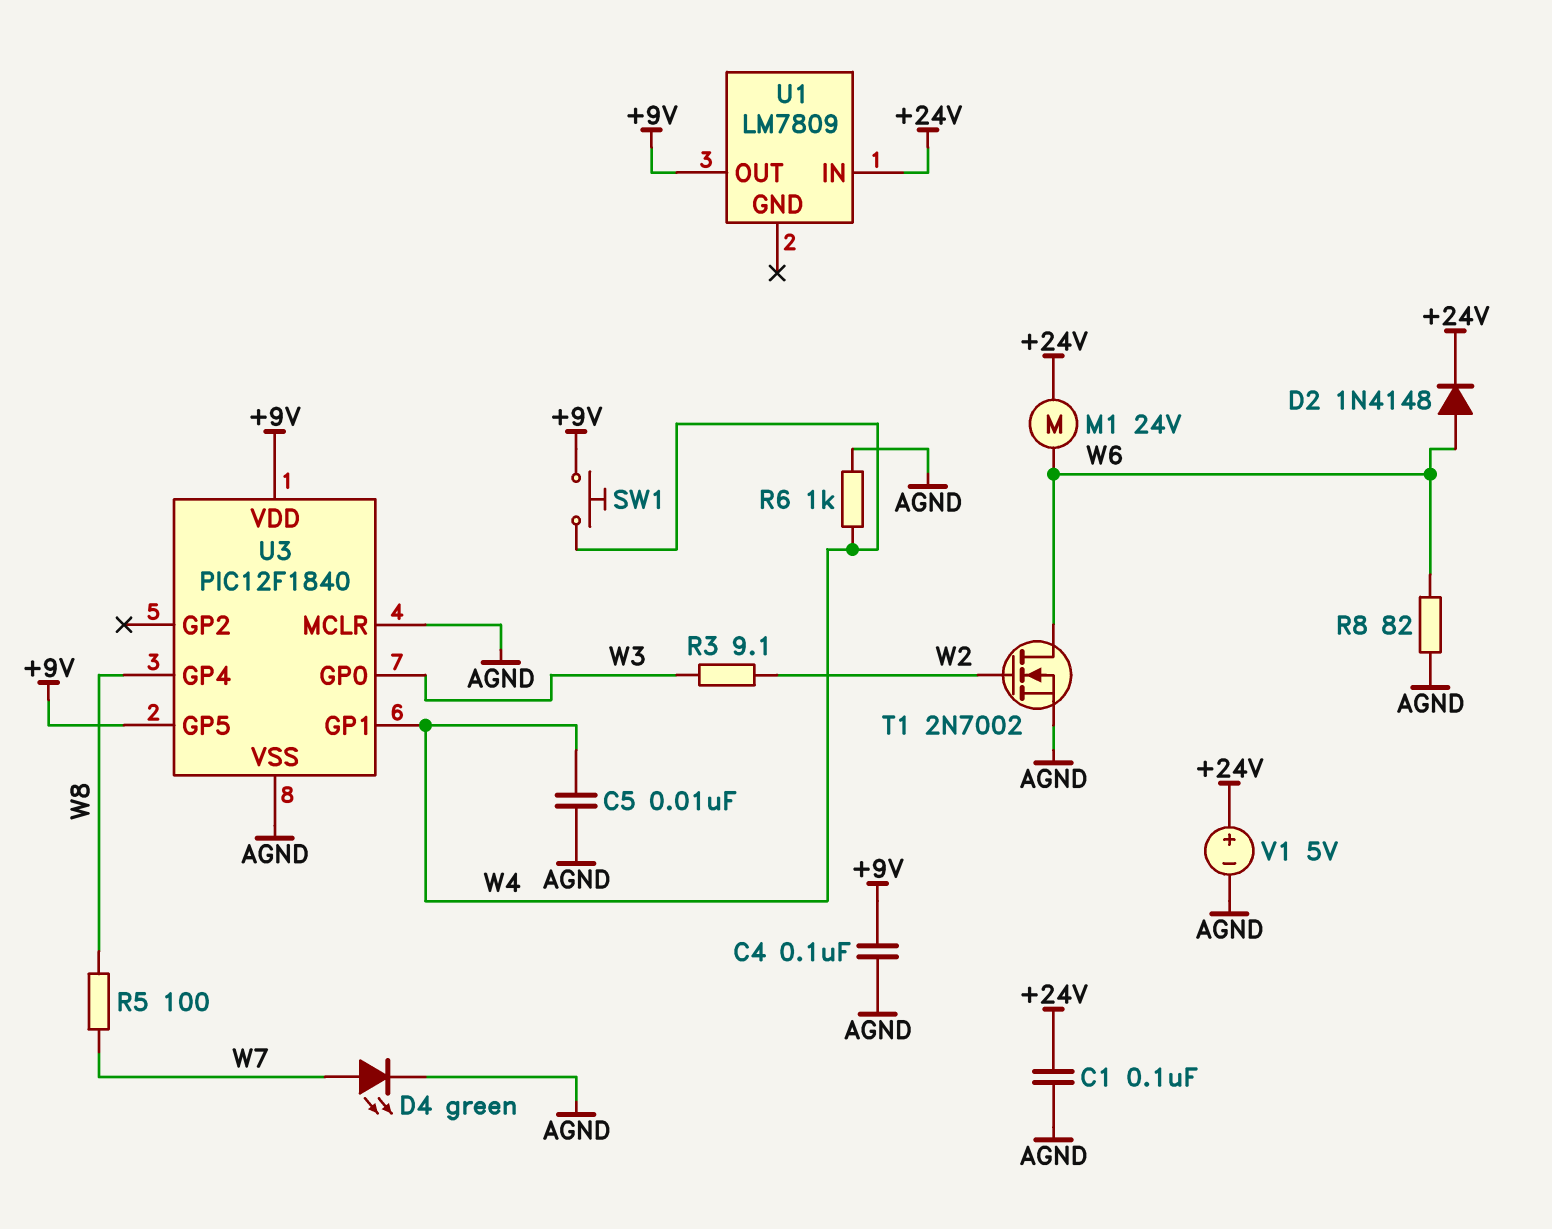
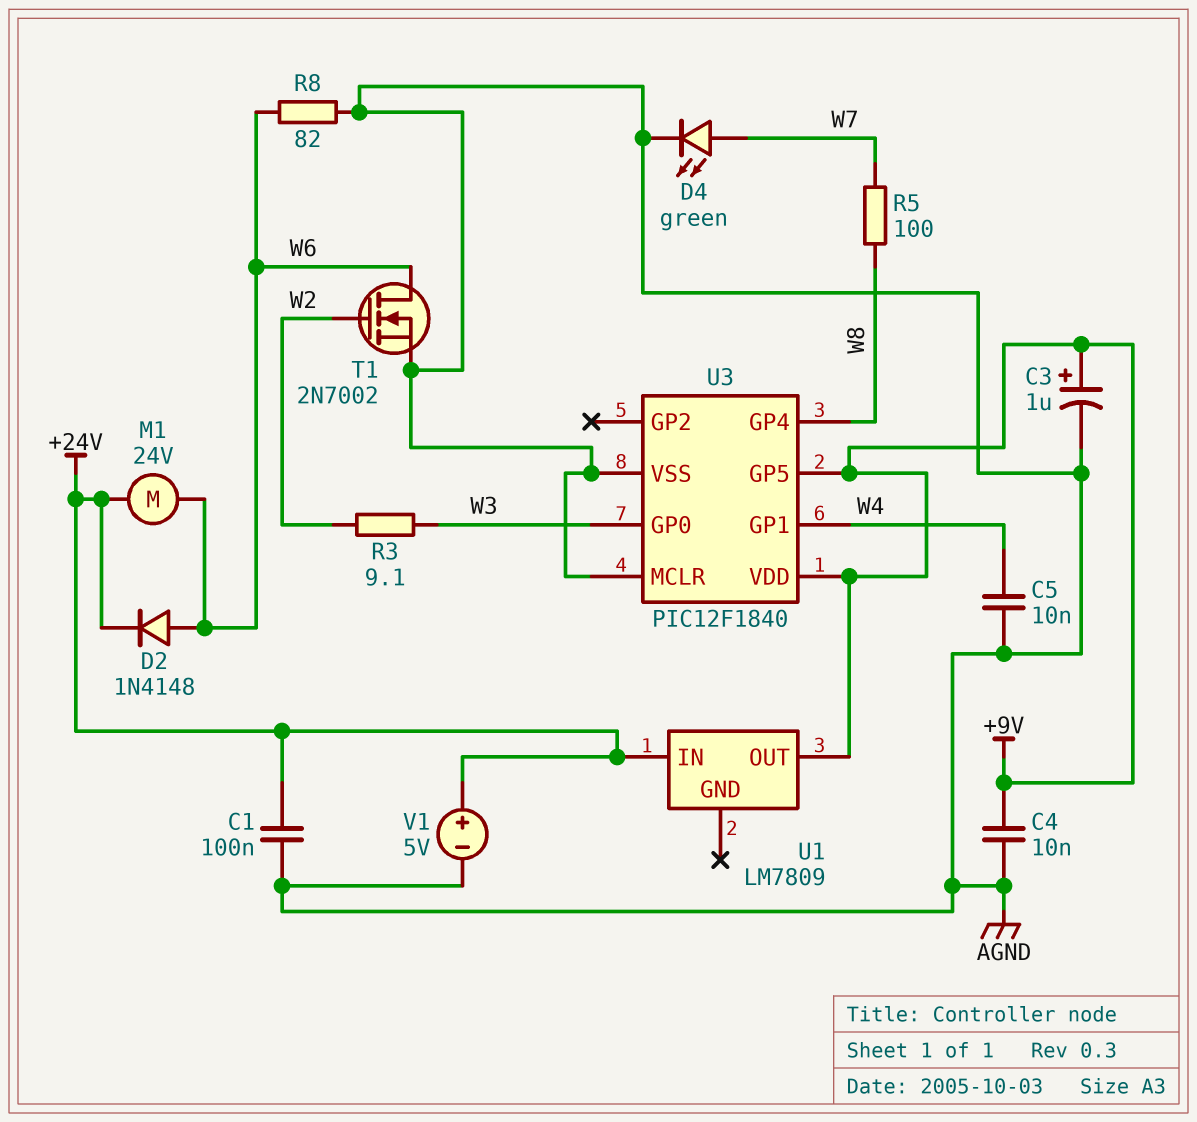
C3: none -> 1uF (plus +9V, minus AGND)
C4: 100nF (+9V, AGND) -> 10nF (+9V, AGND)
R6: 1k (AGND, W4) -> none
SW1: button (+9V, W4) -> none

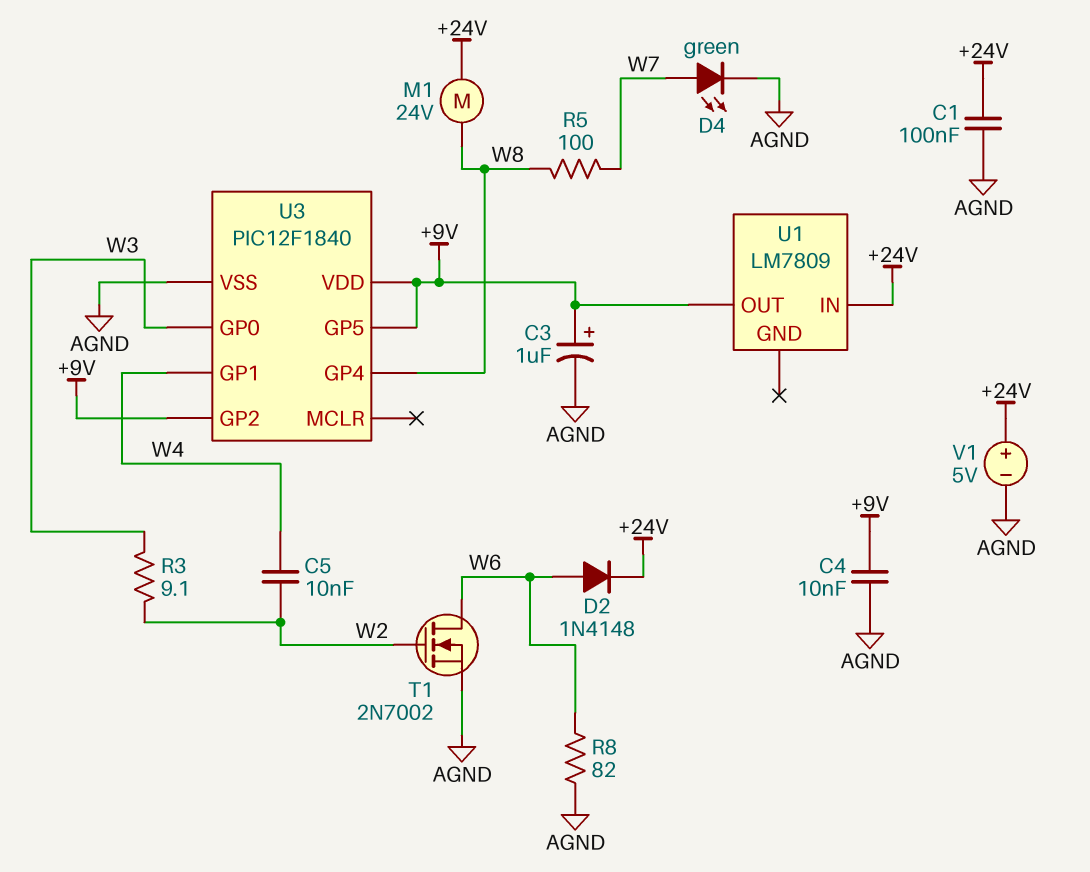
C5: 10nF (AGND, W4) -> 10nF (W2, W4)
M1: motor 24V (+24V, W6) -> motor 24V (+24V, W8)
U3 pin GP2: none -> +9V
U3 pin MCLR: AGND -> none

